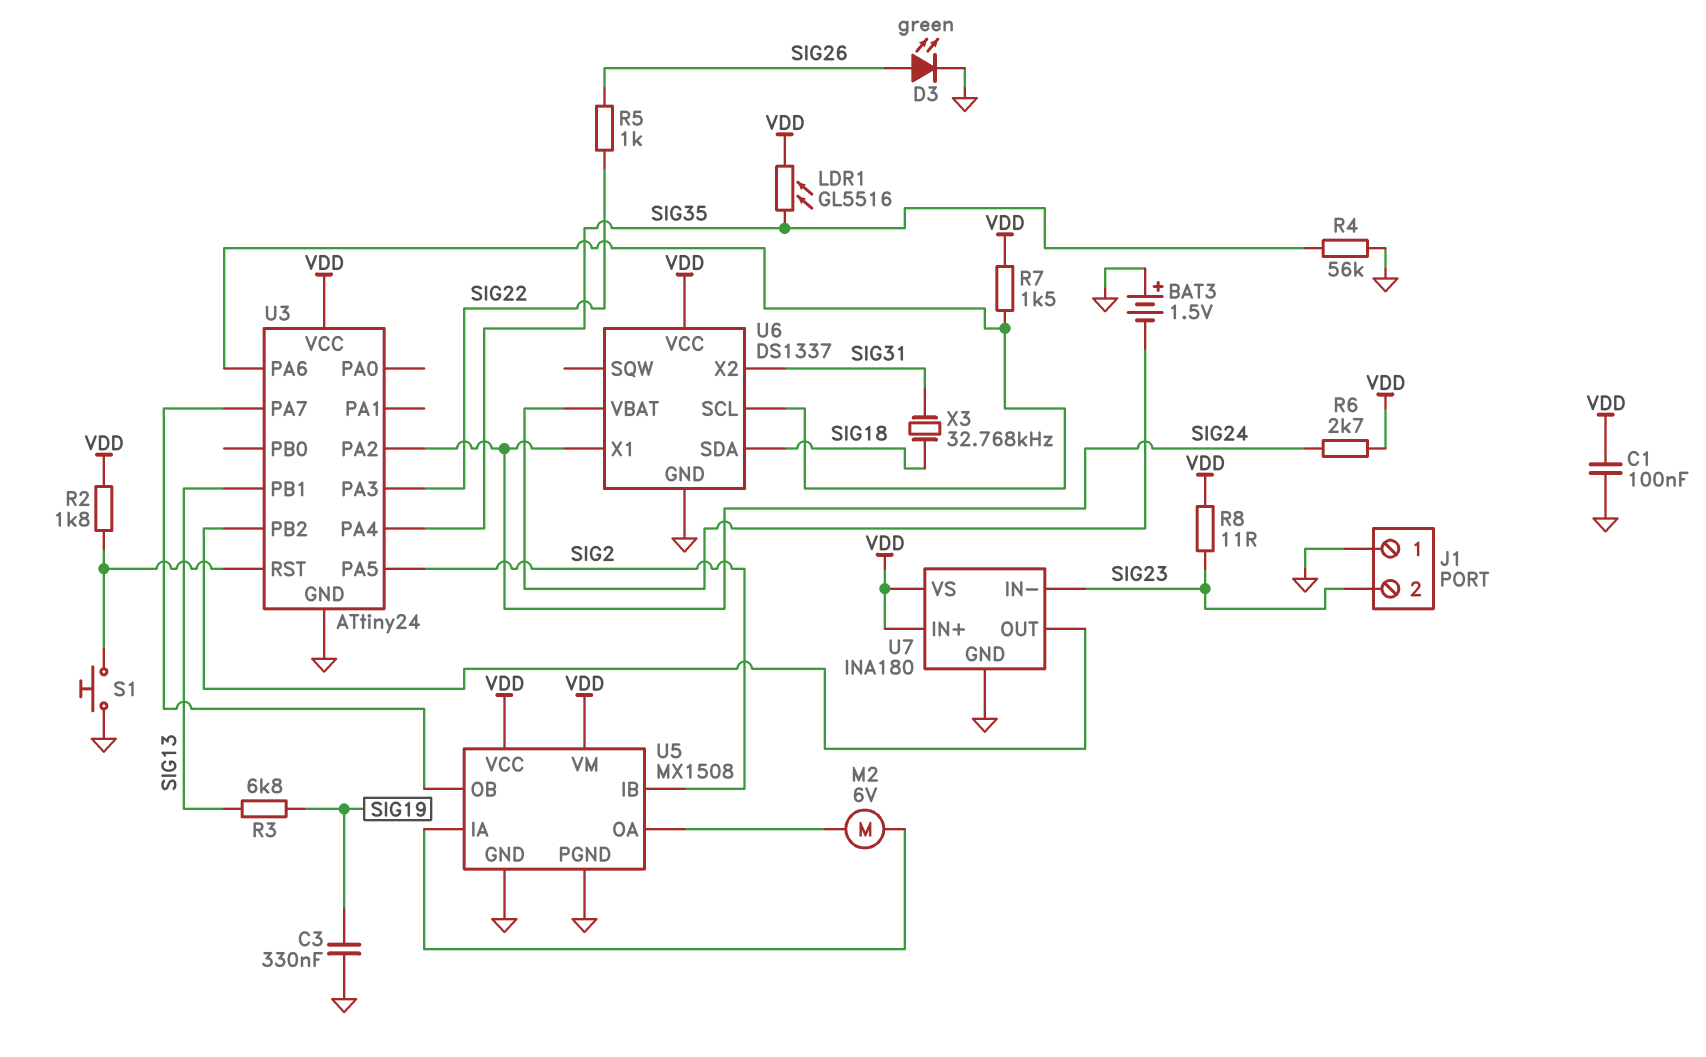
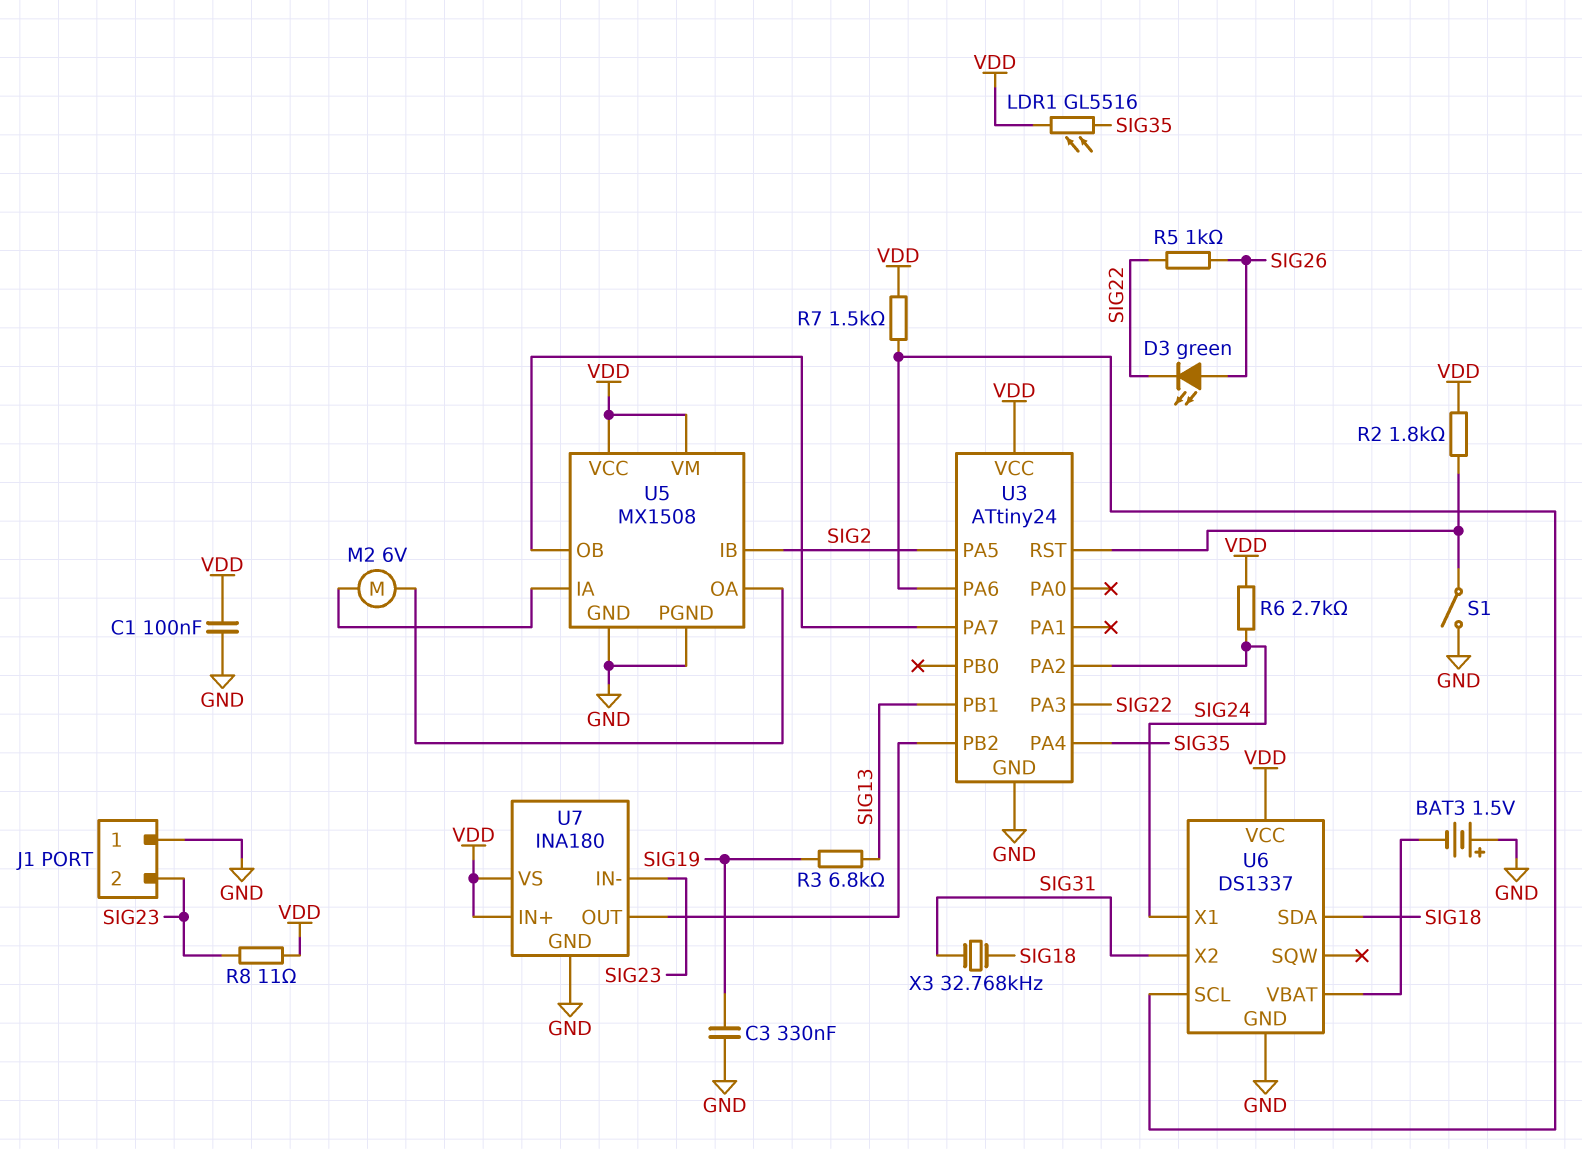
D3: LED green (A SIG26, K GND) -> LED green (A SIG26, K SIG22)
R4: 56k (GND, SIG35) -> none
S1: button (GND, U3/RST) -> switch (GND, U3/RST)

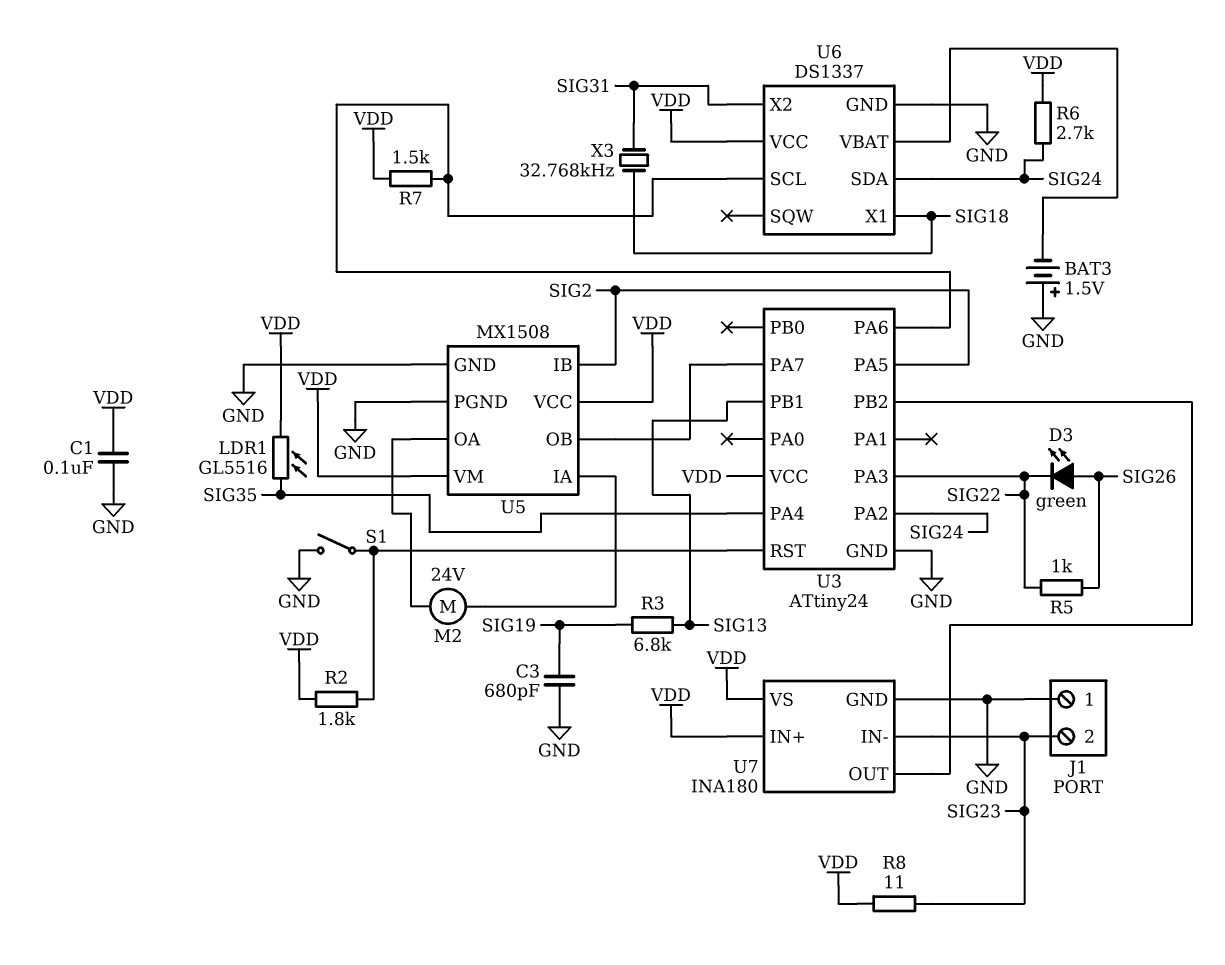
C3: 330nF (GND, SIG19) -> 680pF (GND, SIG19)
M2: motor 6V (U5/IA, U5/OA) -> motor 24V (U5/IA, U5/OA)
U6 pin SDA: SIG18 -> SIG24
U6 pin X1: SIG24 -> SIG18

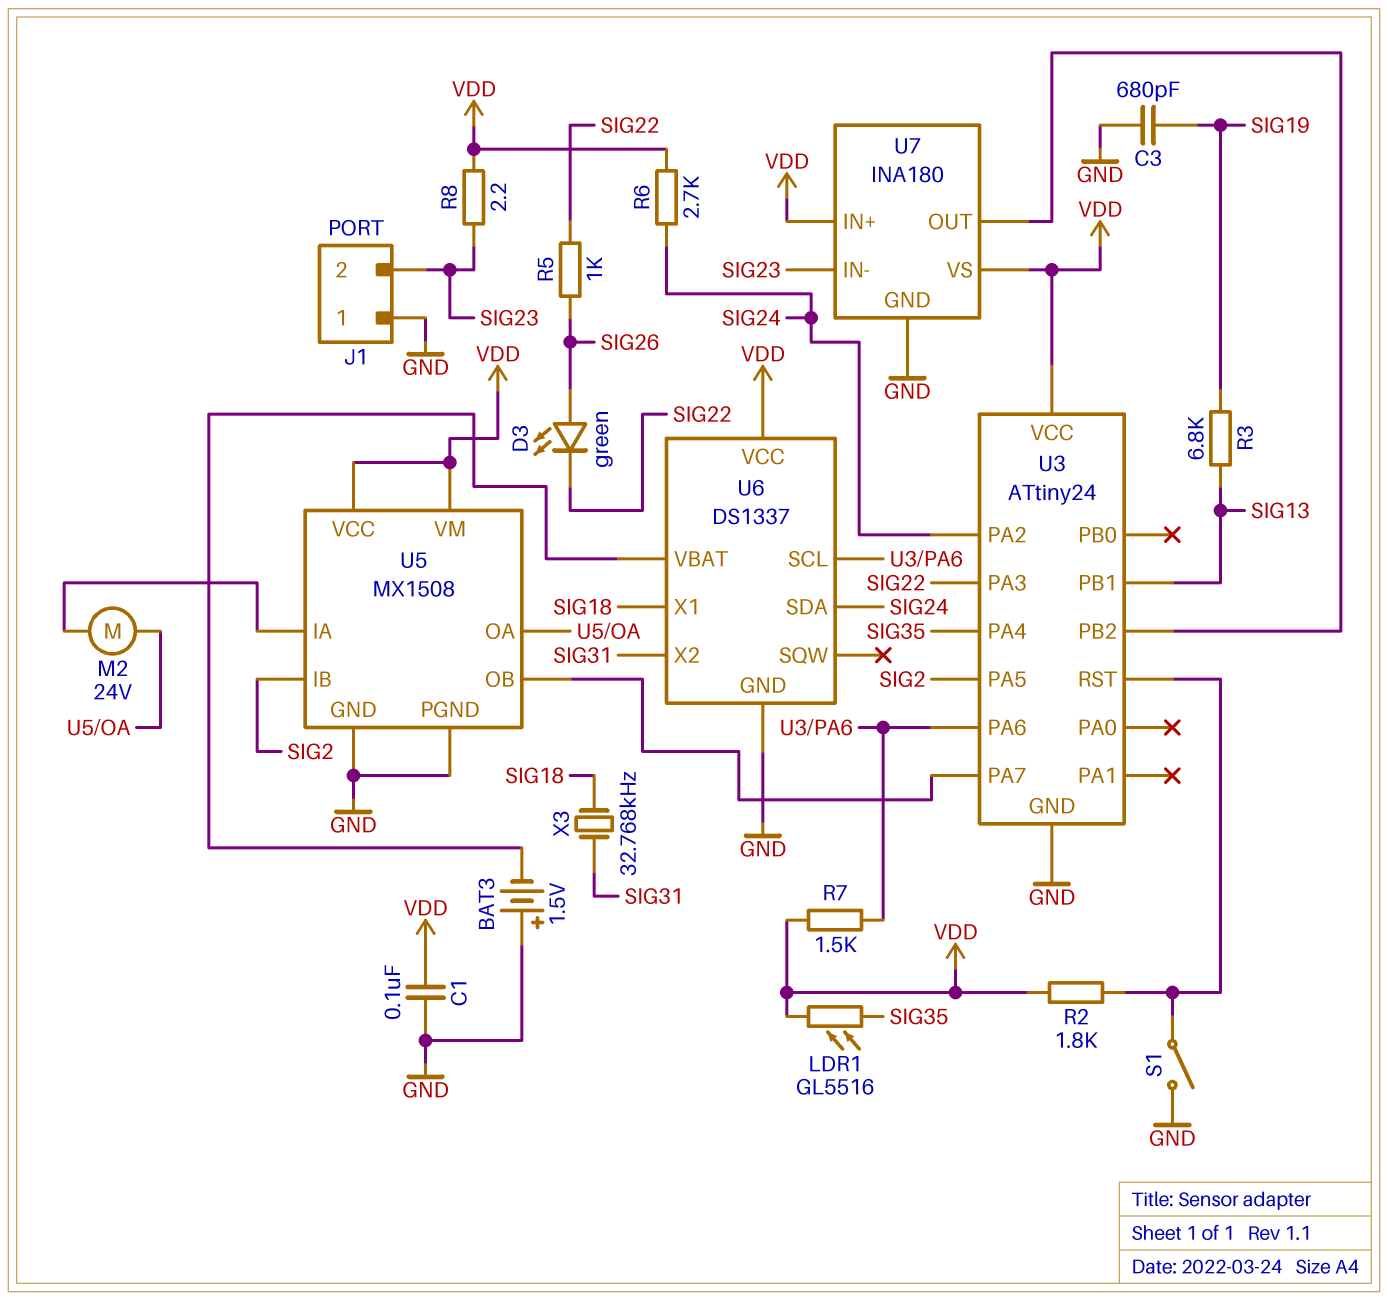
R8: 11 (SIG23, VDD) -> 2.2 (SIG23, VDD)

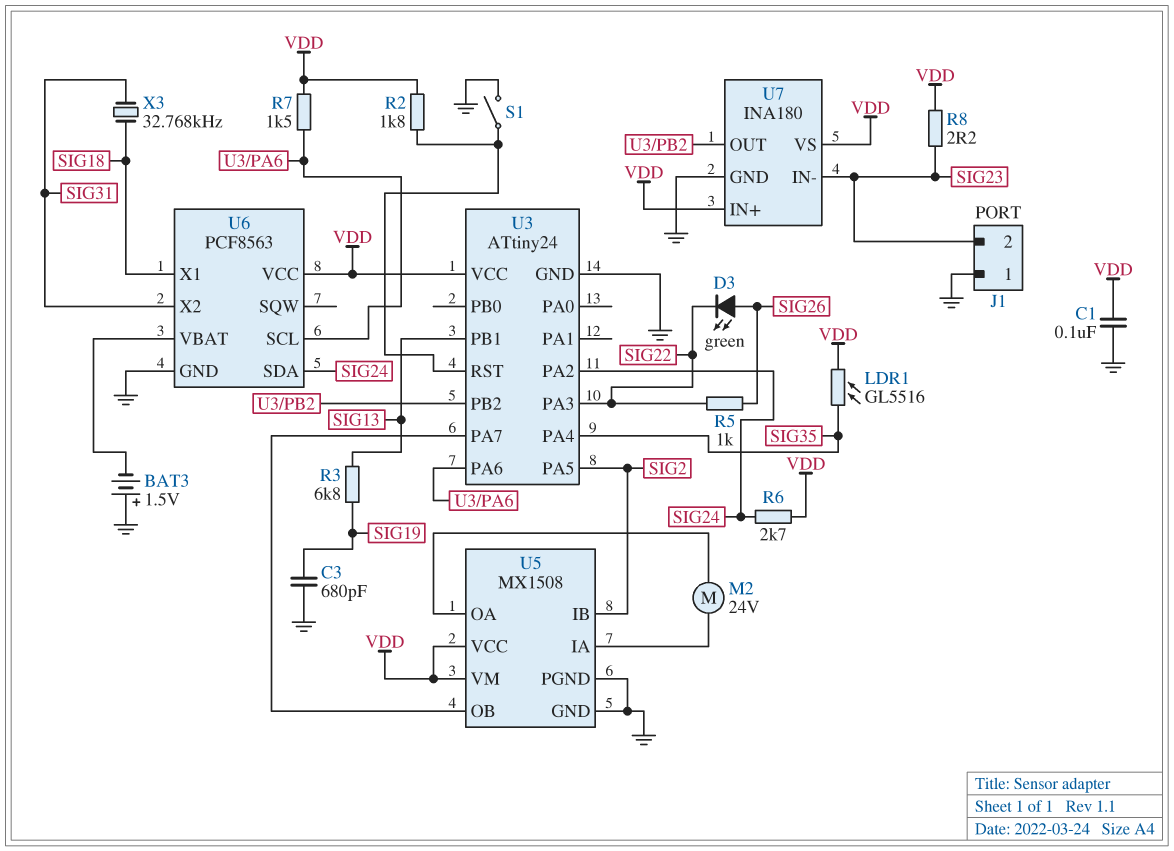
U6: DS1337 -> PCF8563

